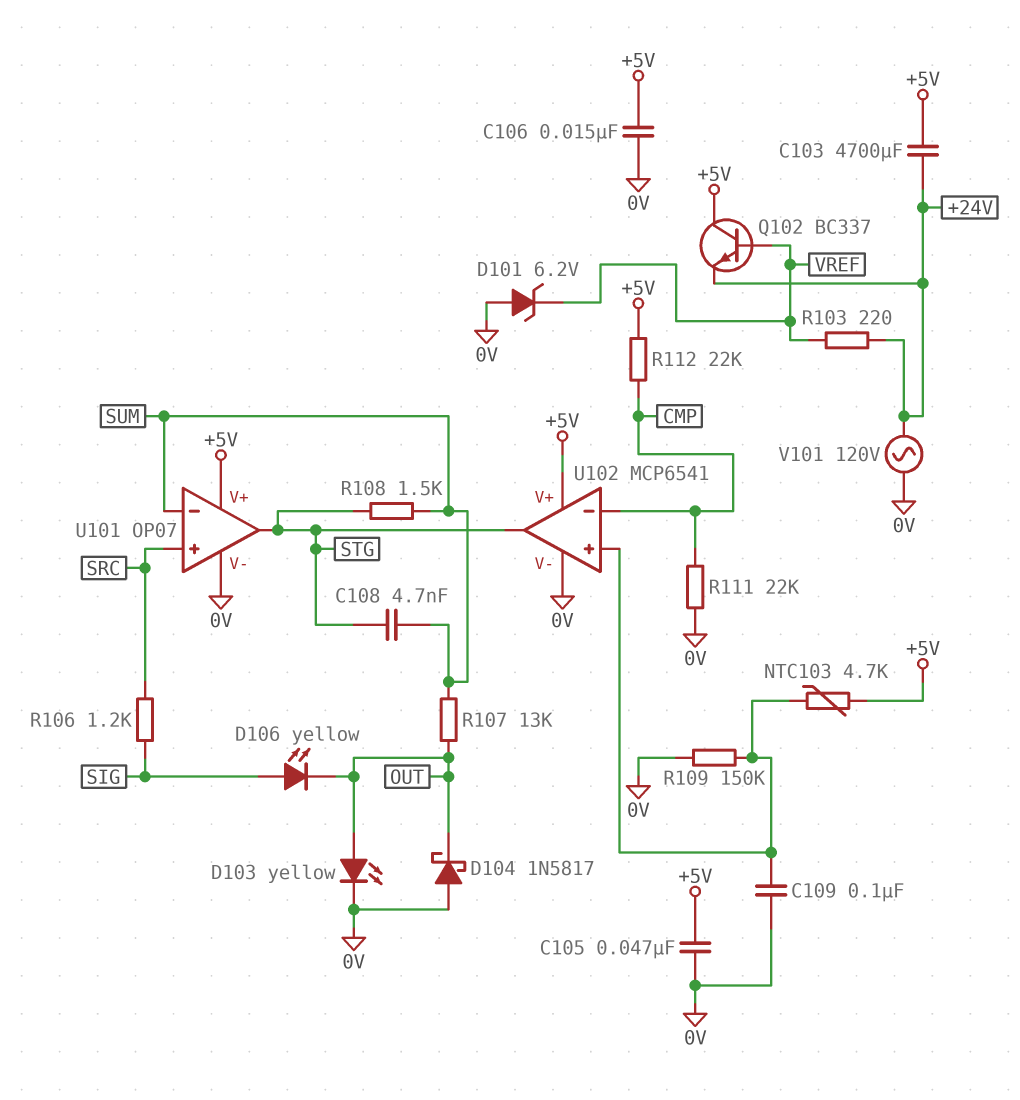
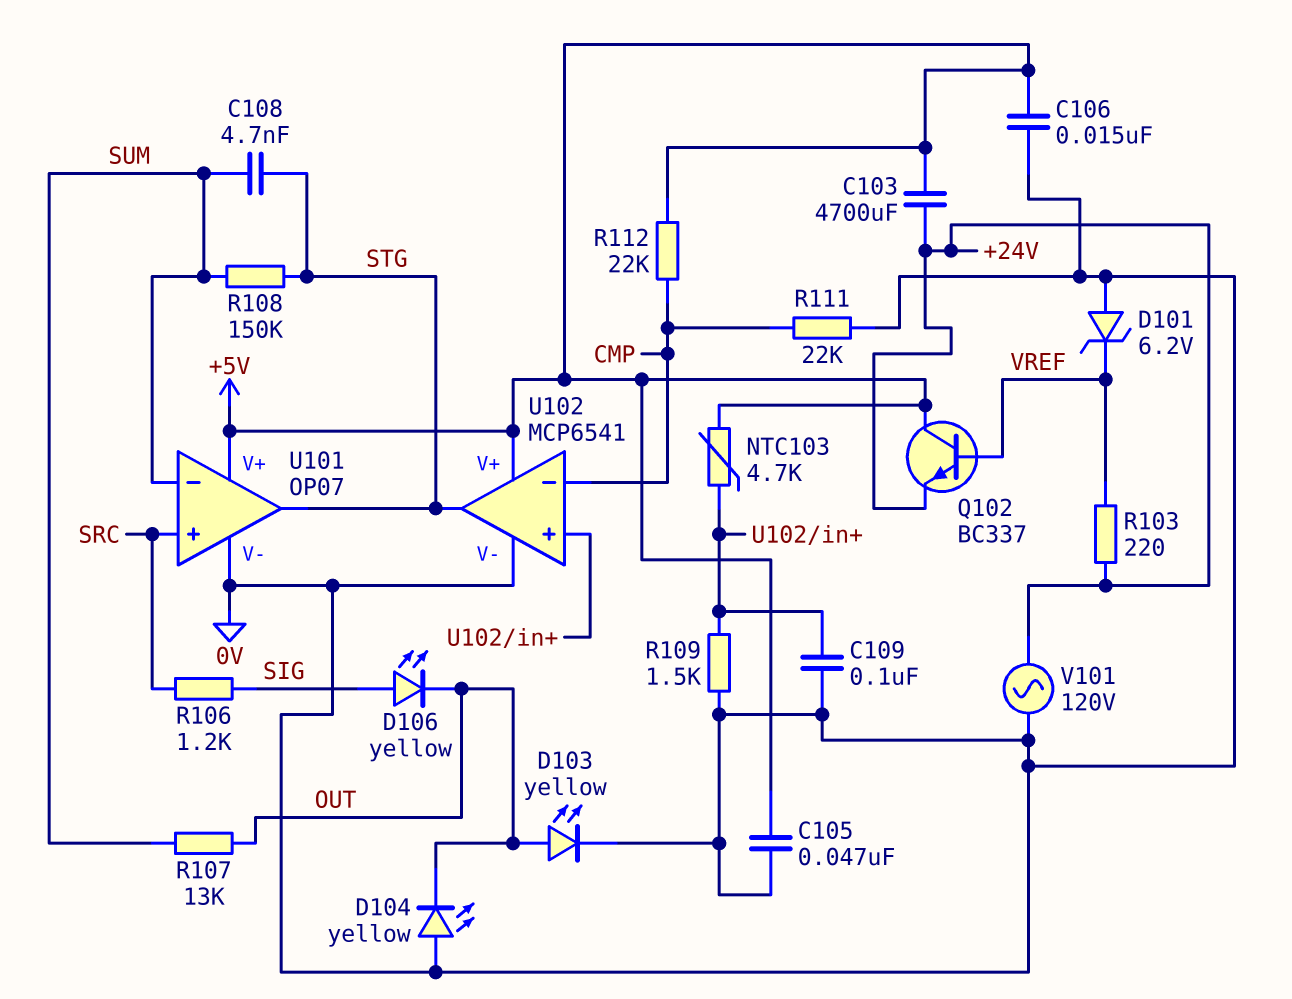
D104: schottky 1N5817 (A 0V, K OUT) -> LED yellow (A 0V, K OUT)
R108: 1.5k (STG, SUM) -> 150k (STG, SUM)
R109: 150k (0V, U102/in+) -> 1.5k (0V, U102/in+)

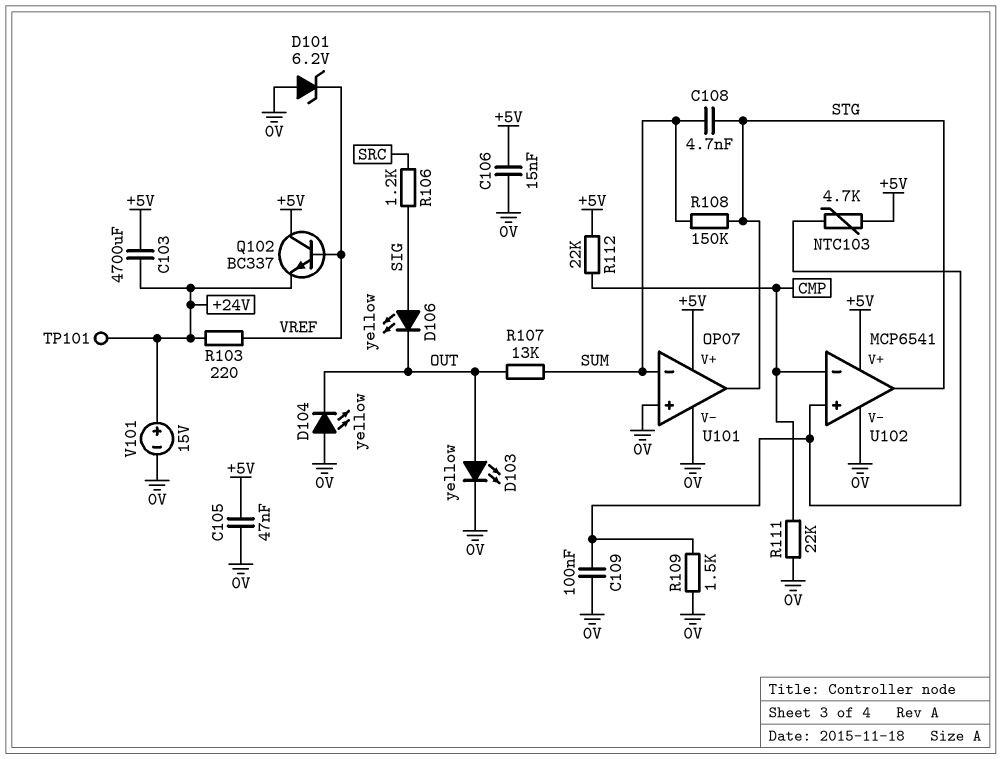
TP101: none -> test point (+24V)
U101 pin in+: SRC -> 0V
V101: AC 120V (+24V, 0V) -> 15V (plus +24V, minus 0V)

